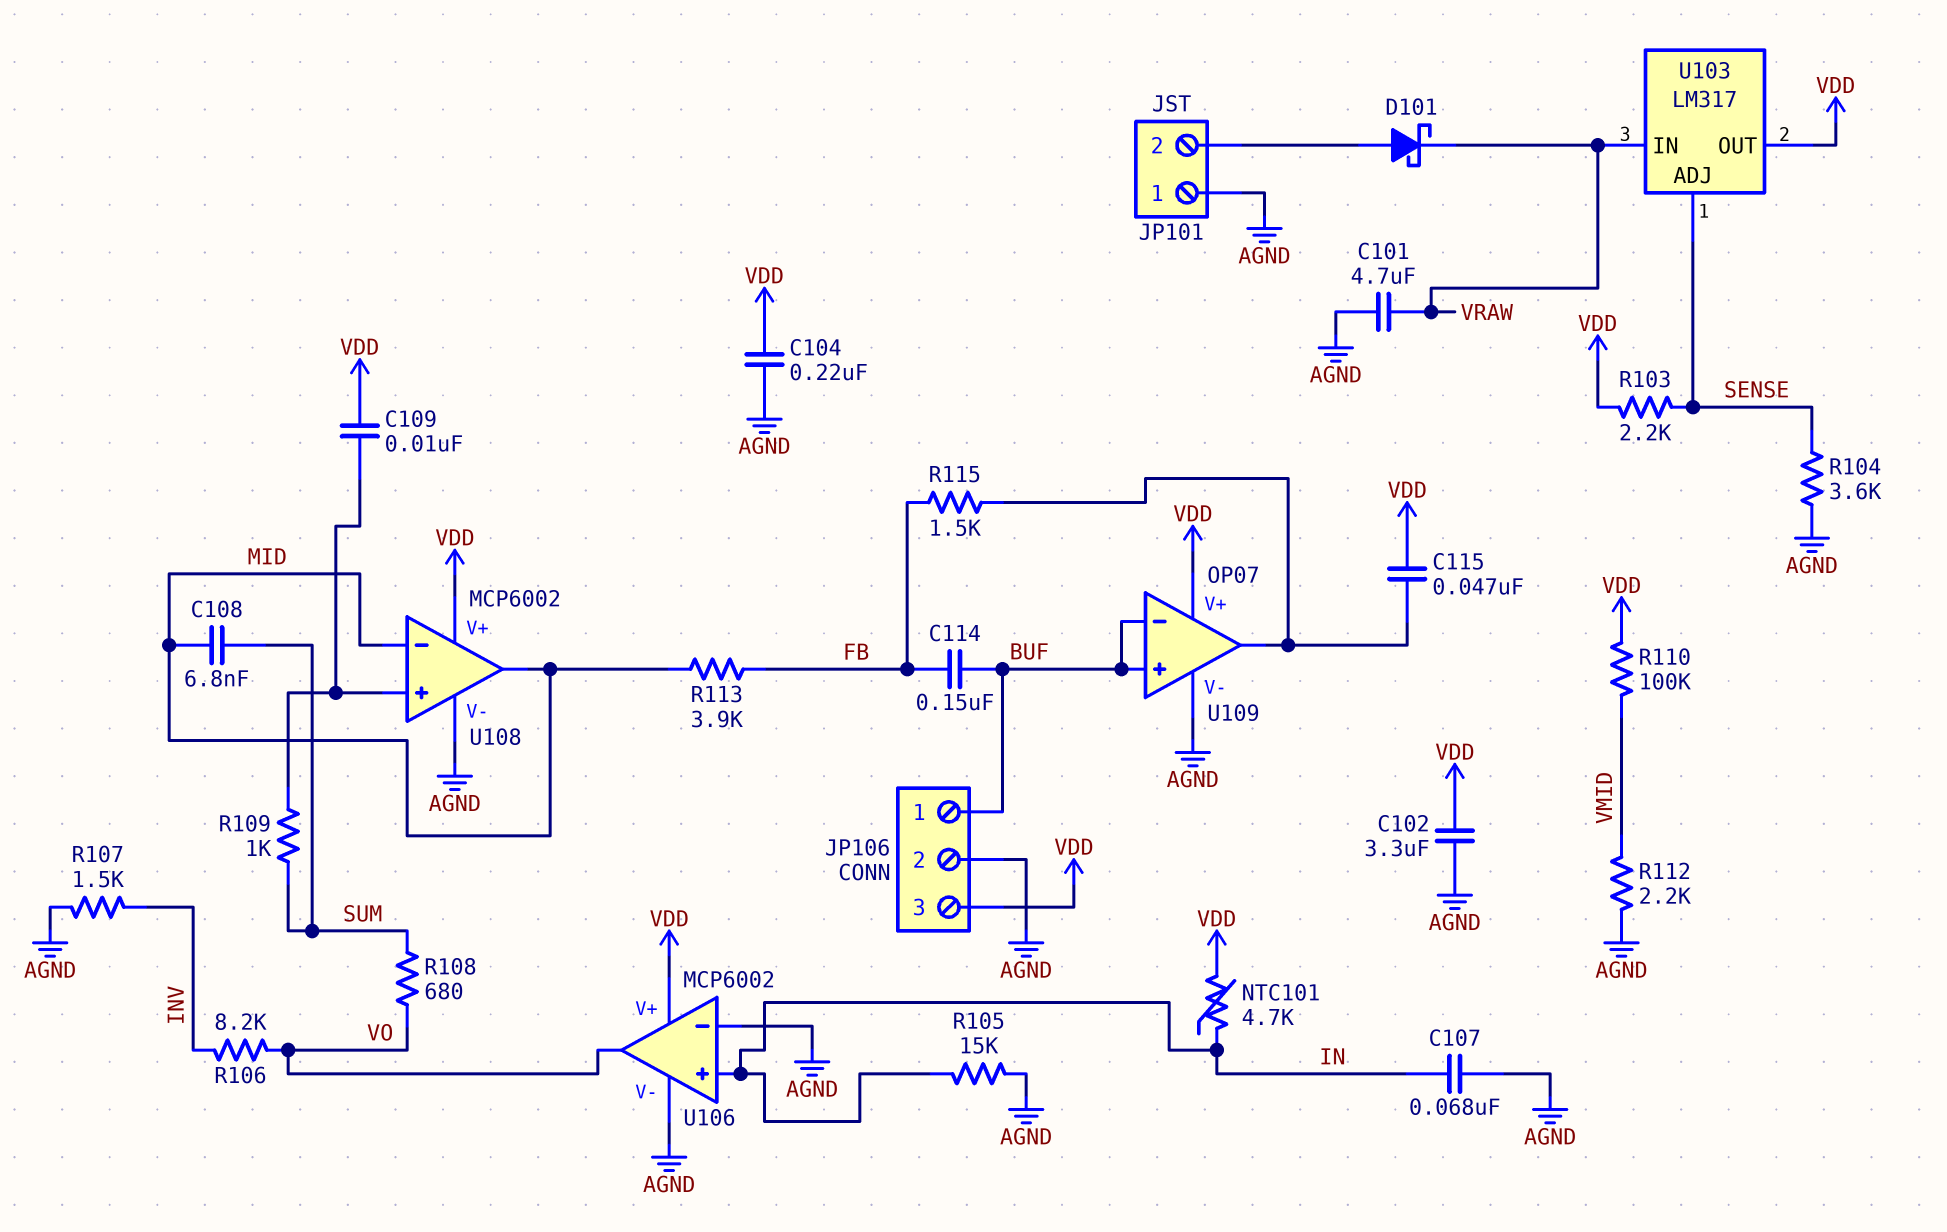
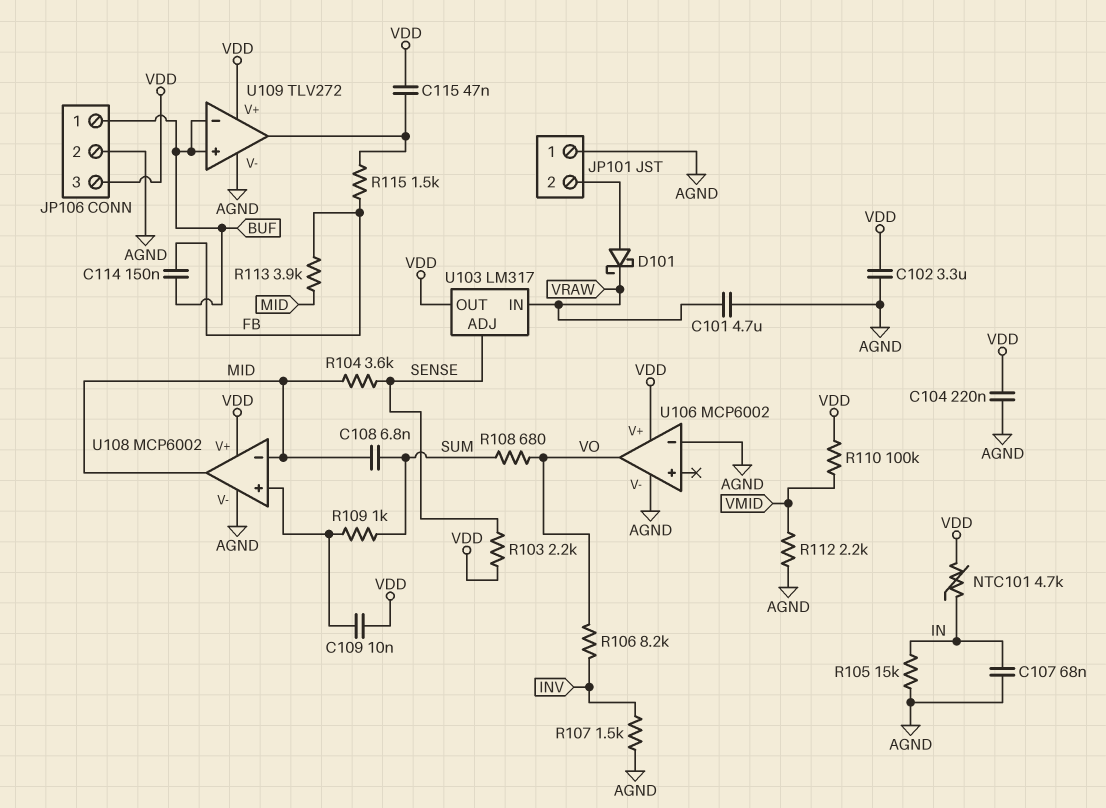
R104: 3.6k (AGND, SENSE) -> 3.6k (MID, SENSE)
U106 pin in+: IN -> none
U109: OP07 -> TLV272

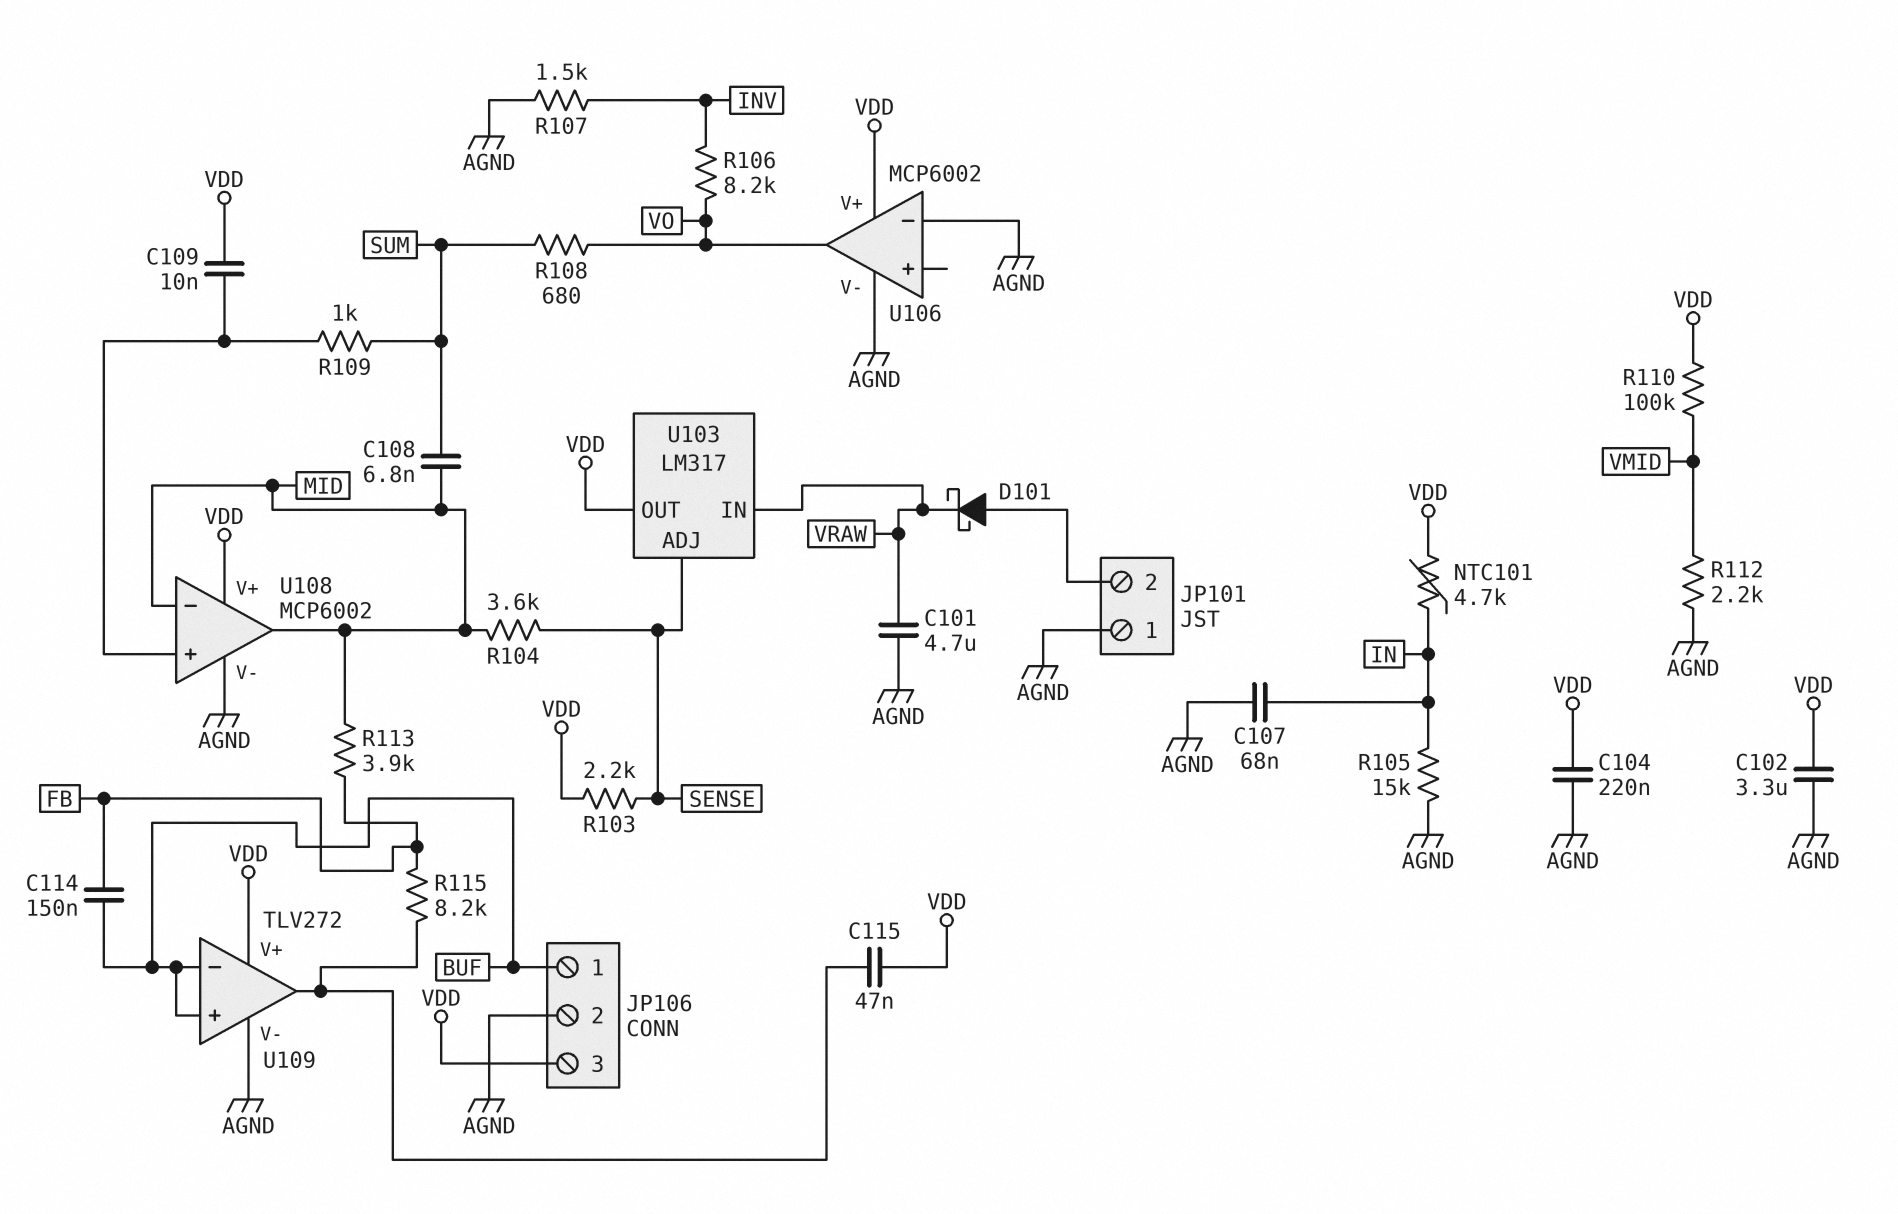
R115: 1.5k (FB, U109/out) -> 8.2k (FB, U109/out)

